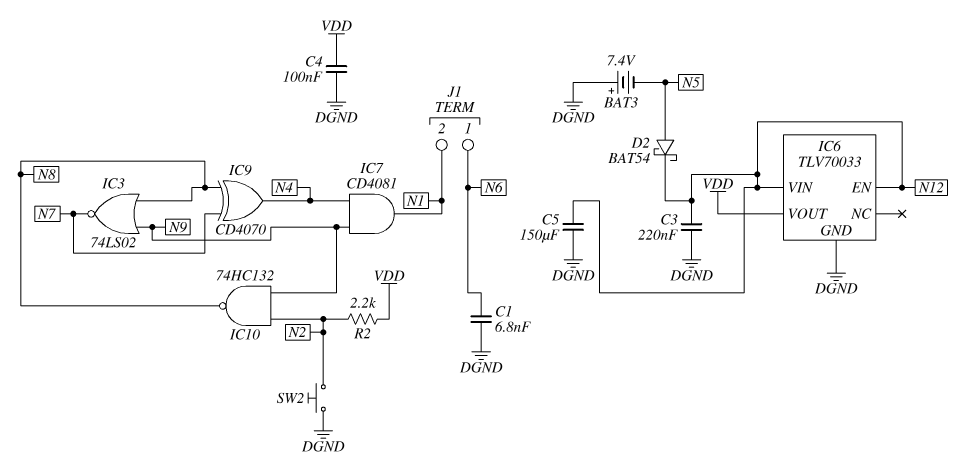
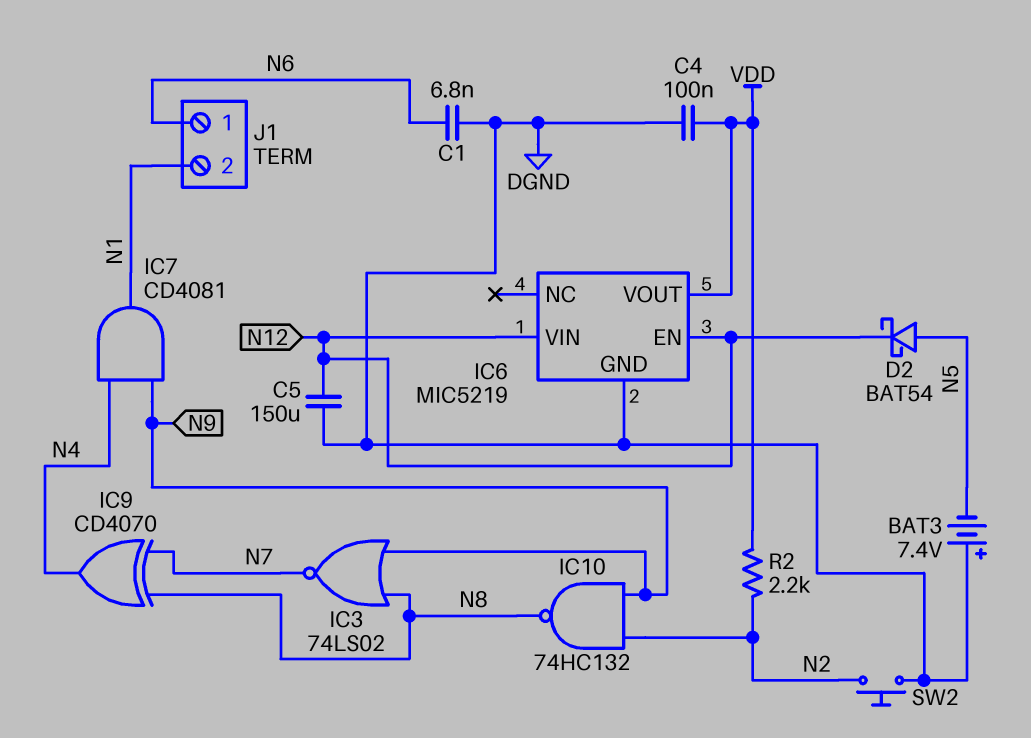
C3: 220nF (DGND, N12) -> none
IC6: TLV70033 -> MIC5219

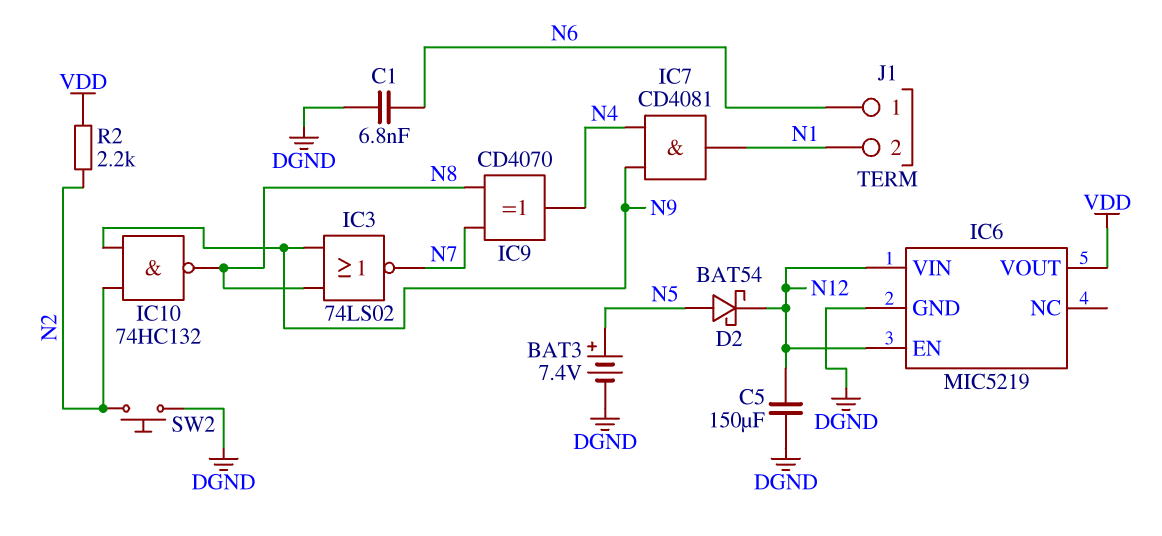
BAT3: 7.4V (plus DGND, minus N5) -> 7.4V (plus N5, minus DGND)
C4: 100nF (DGND, VDD) -> none

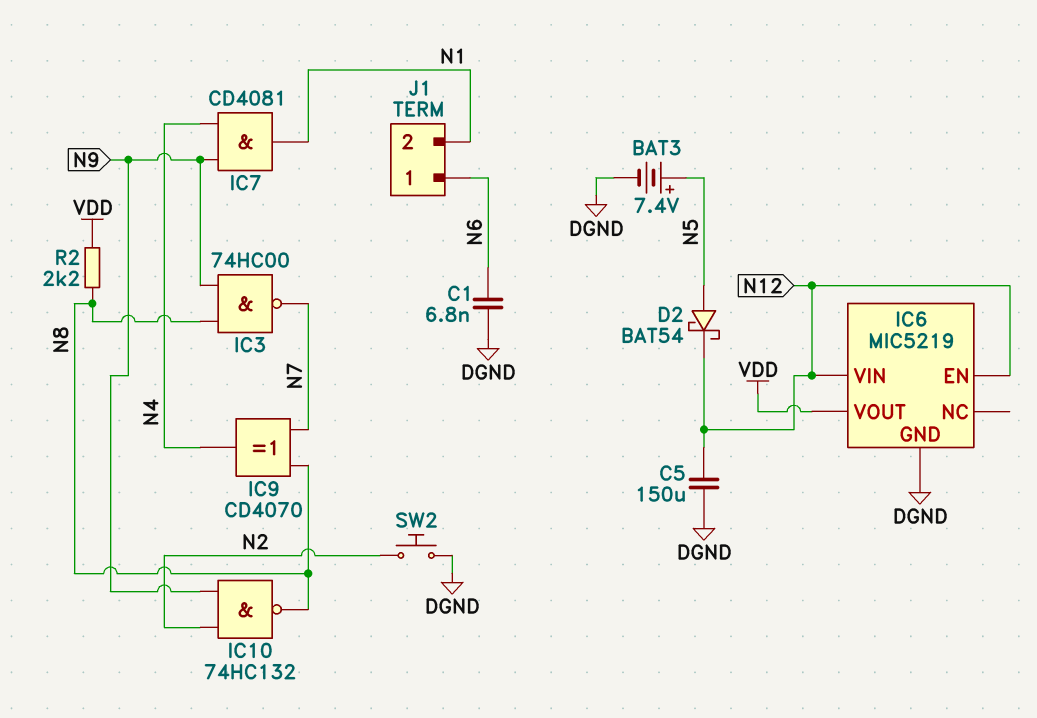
IC3: NOR 74LS02 (in N8, in N9, out N7) -> NAND 74HC00 (in N8, in N9, out N7)
R2: 2.2k (N2, VDD) -> 2.2k (N8, VDD)

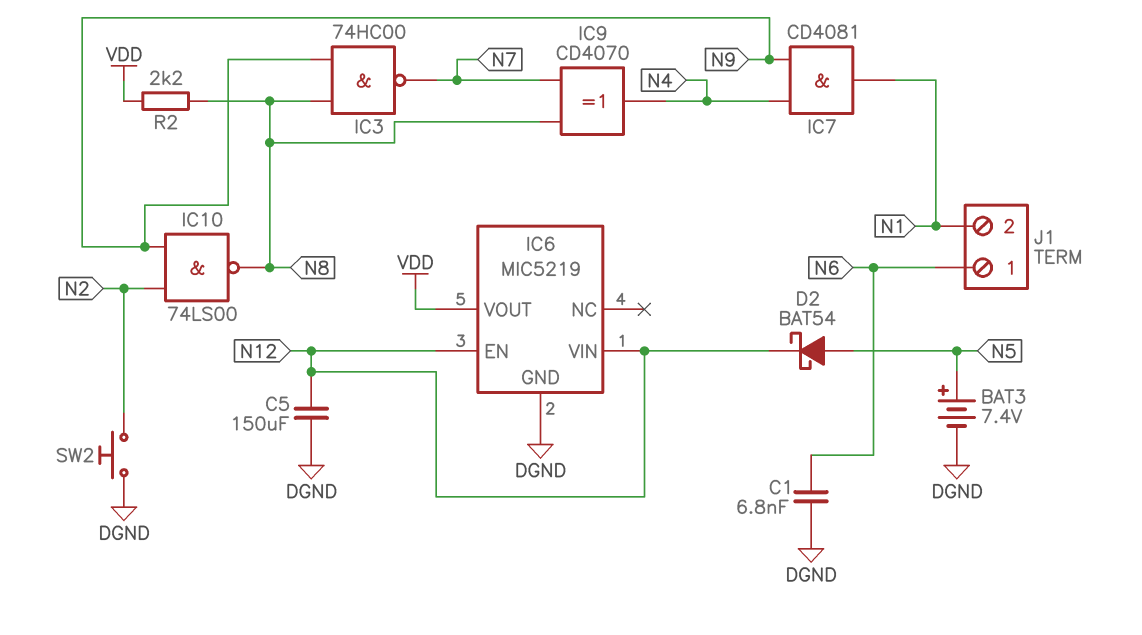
IC10: NAND 74HC132 (in N2, in N9, out N8) -> NAND 74LS00 (in N2, in N9, out N8)

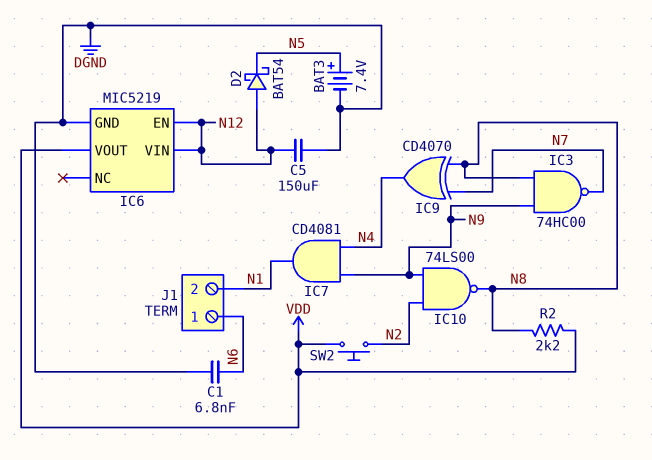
D2: schottky BAT54 (A N5, K N12) -> schottky BAT54 (A N12, K N5)
SW2: button (DGND, N2) -> button (N2, VDD)

